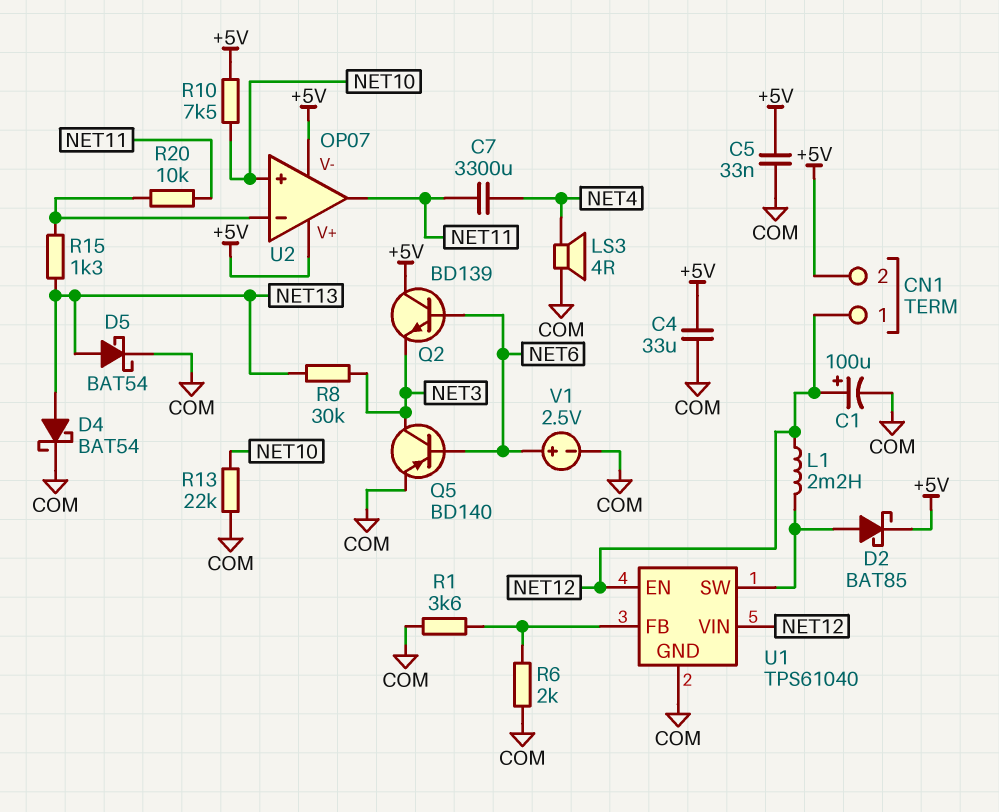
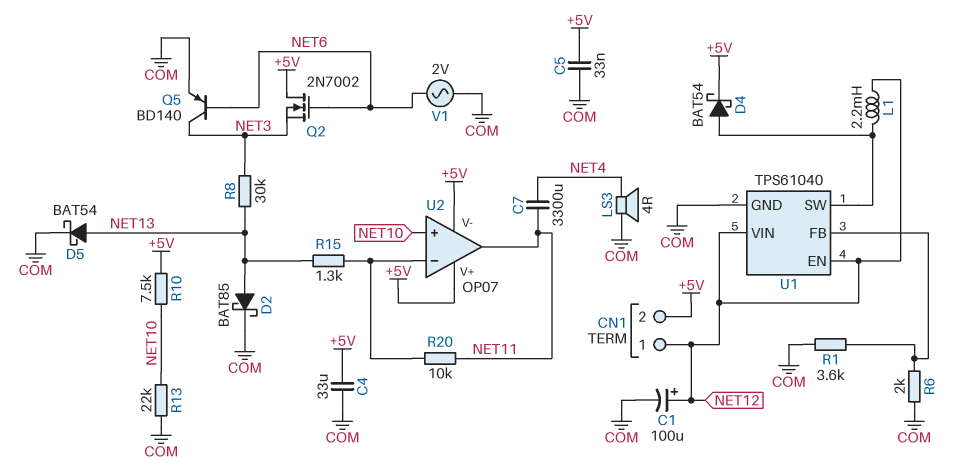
D2: schottky BAT85 (A U1/SW, K +5V) -> schottky BAT85 (A NET13, K COM)
D4: schottky BAT54 (A NET13, K COM) -> schottky BAT54 (A U1/SW, K +5V)
Q2: NPN BD139 (B NET6, C +5V, E NET3) -> NMOS 2N7002 (G NET6, D +5V, S NET3)
V1: 2.5V (plus NET6, minus COM) -> AC 2V (COM, NET6)

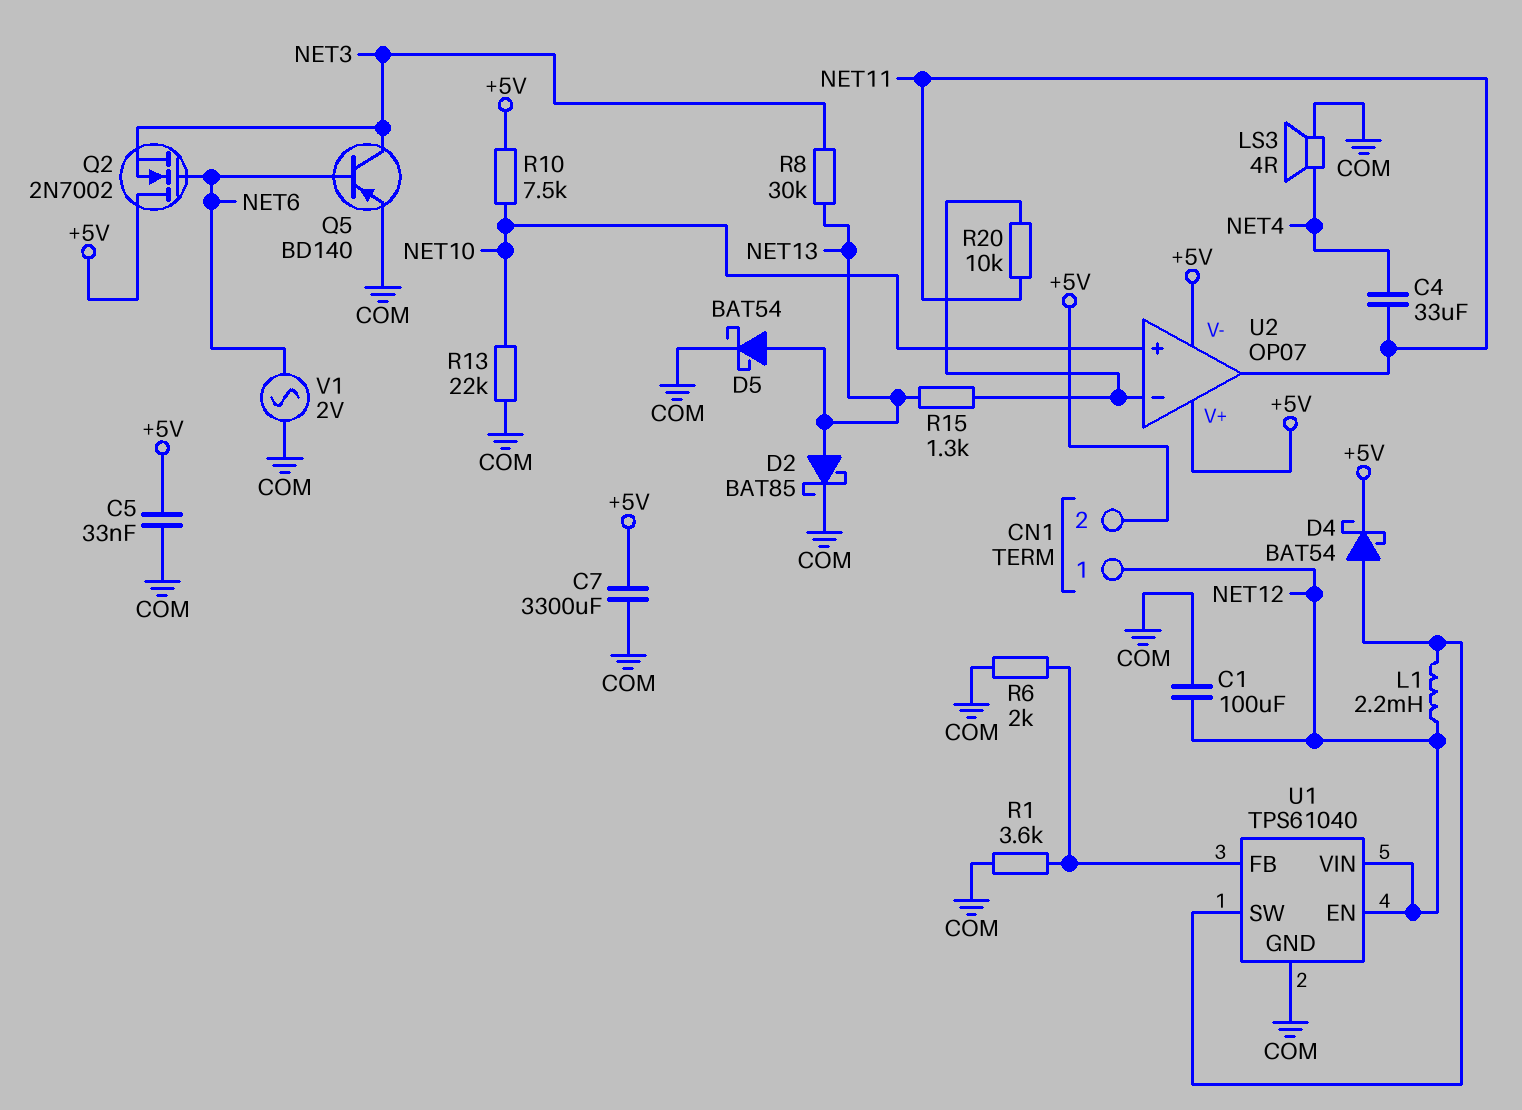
C1: 100uF (plus NET12, minus COM) -> 100uF (COM, NET12)
C4: 33uF (+5V, COM) -> 33uF (NET4, NET11)
C7: 3300uF (NET4, NET11) -> 3300uF (+5V, COM)

